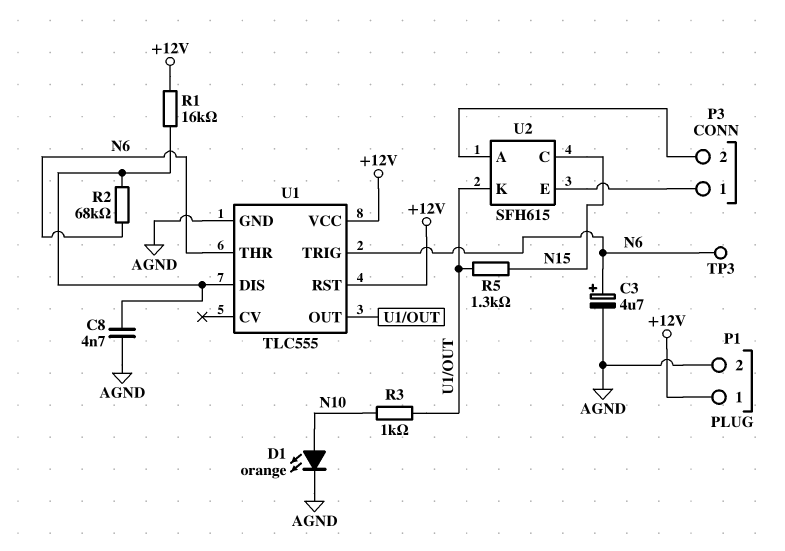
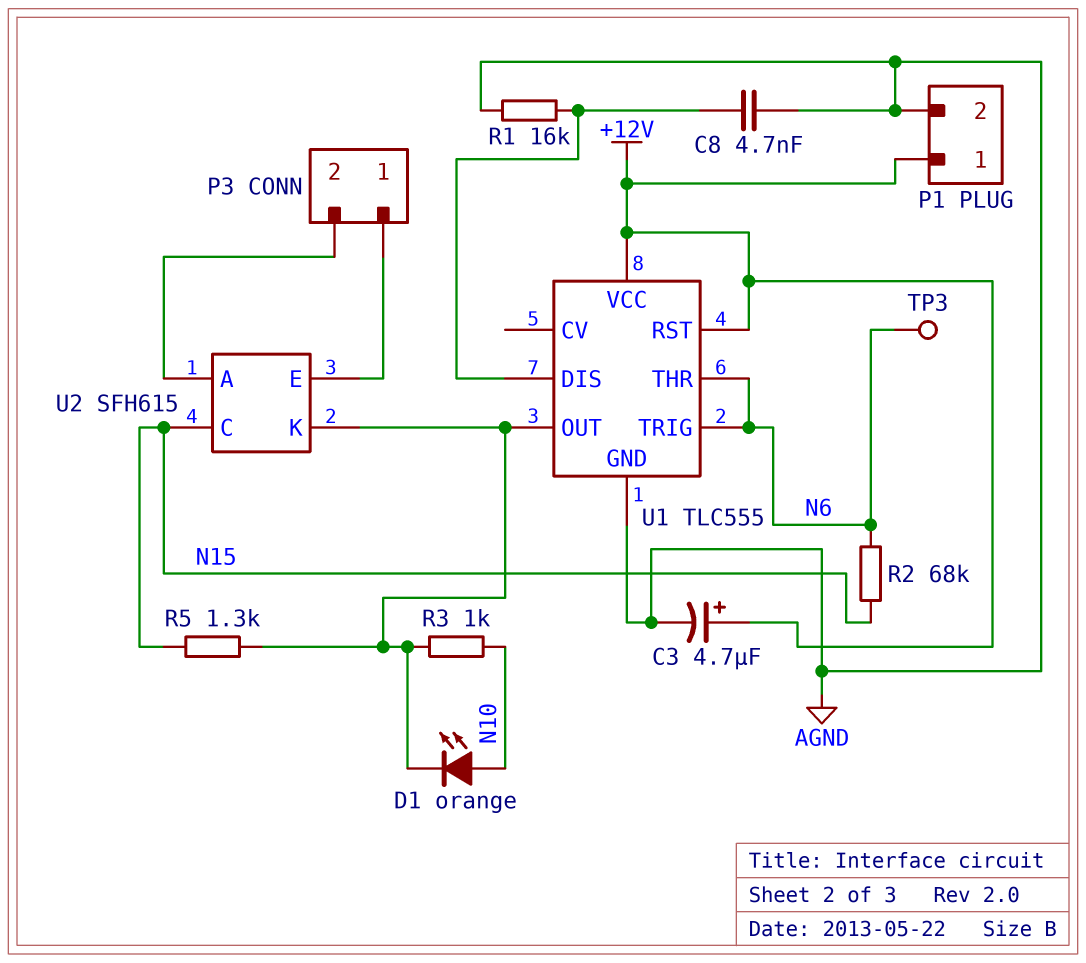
C3: 4.7uF (plus N6, minus AGND) -> 4.7uF (plus +12V, minus AGND)
D1: LED orange (A N10, K AGND) -> LED orange (A N10, K U1/OUT)
R1: 16k (+12V, U1/DIS) -> 16k (AGND, U1/DIS)
R2: 68k (N6, U1/DIS) -> 68k (N6, N15)

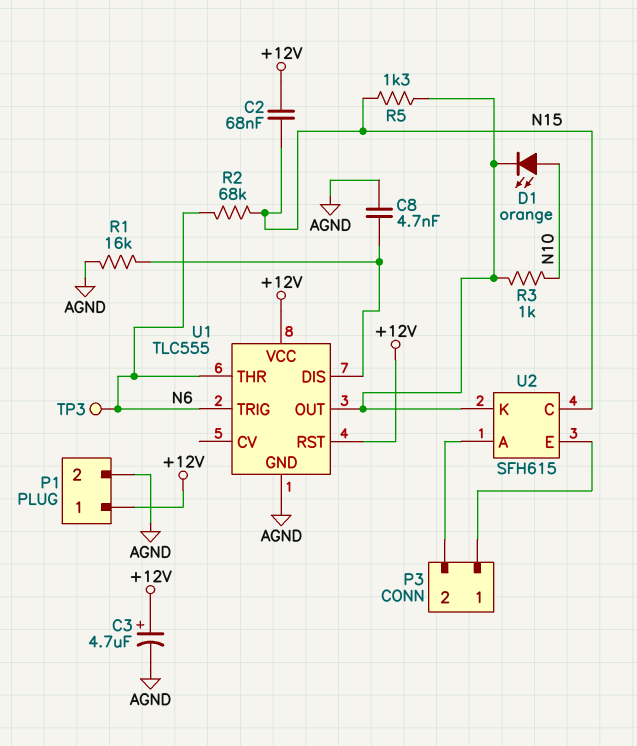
C2: none -> 68nF (+12V, N15)

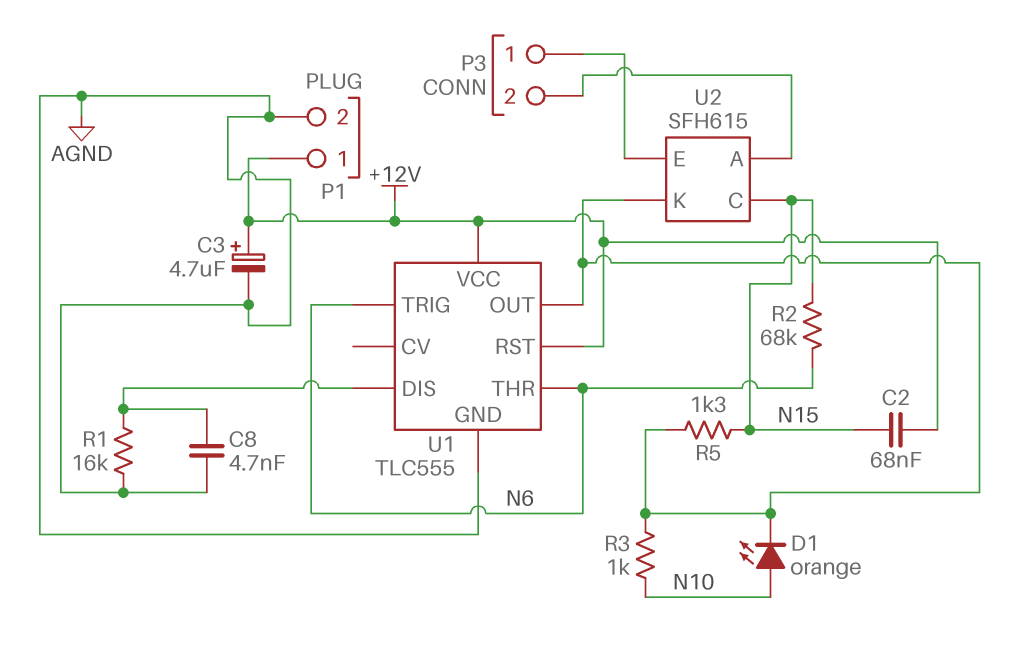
TP3: test point (N6) -> none

